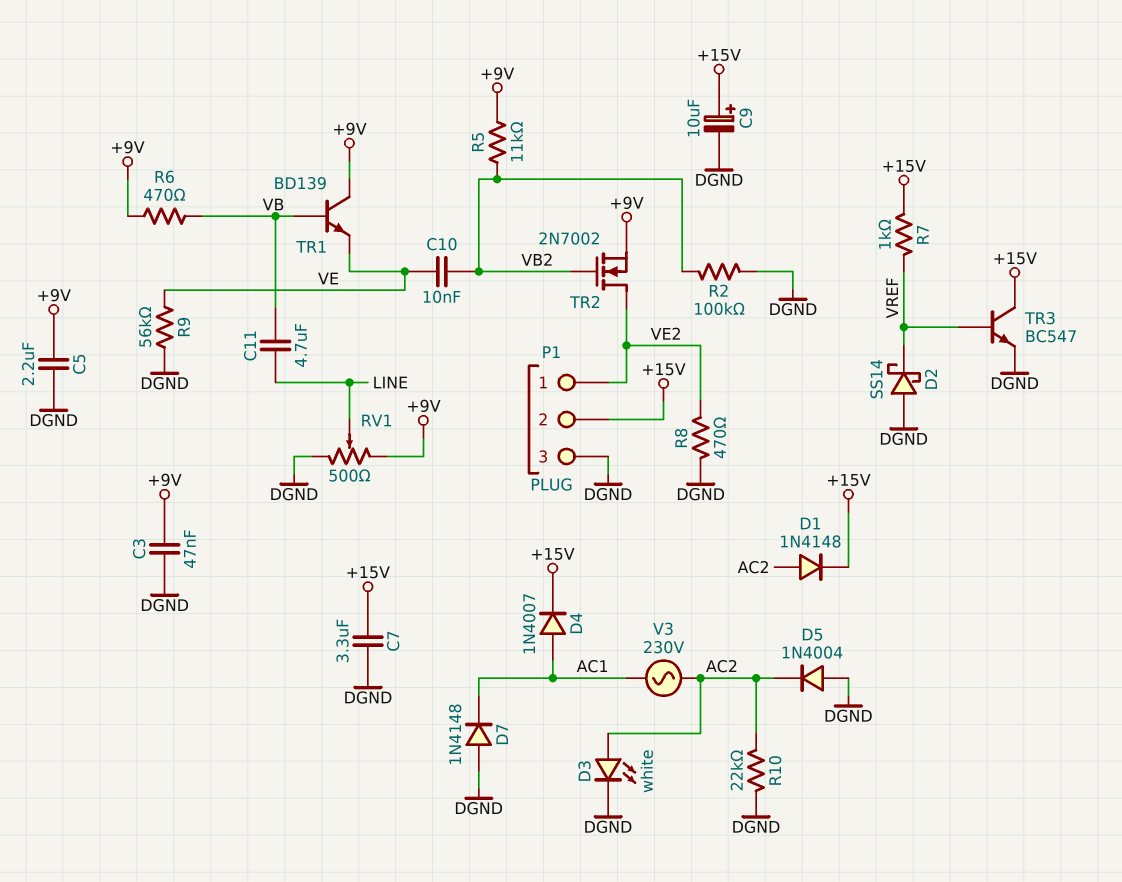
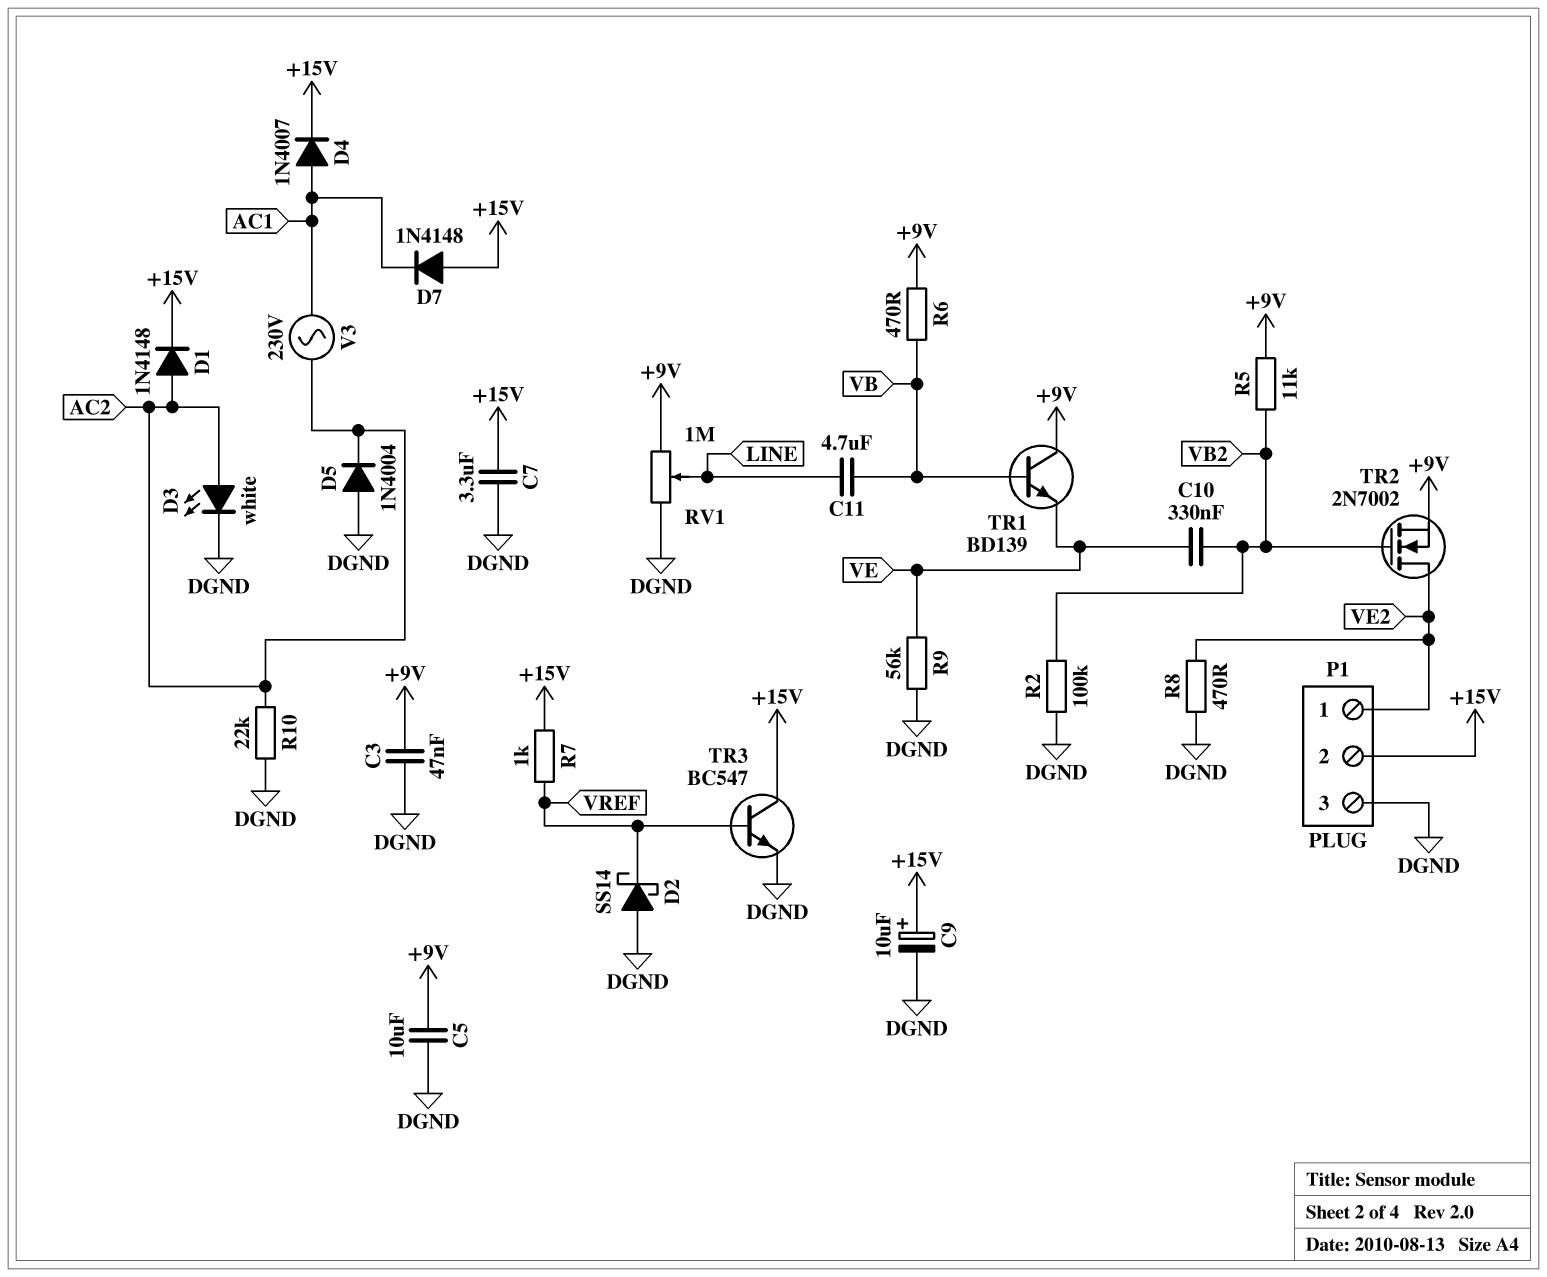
C5: 2.2uF (+9V, DGND) -> 10uF (+9V, DGND)
C10: 10nF (VB2, VE) -> 330nF (VB2, VE)
D7: diode 1N4148 (A DGND, K AC1) -> diode 1N4148 (A +15V, K AC1)
RV1: 500 (+9V, DGND, wiper LINE) -> 1M (+9V, DGND, wiper LINE)

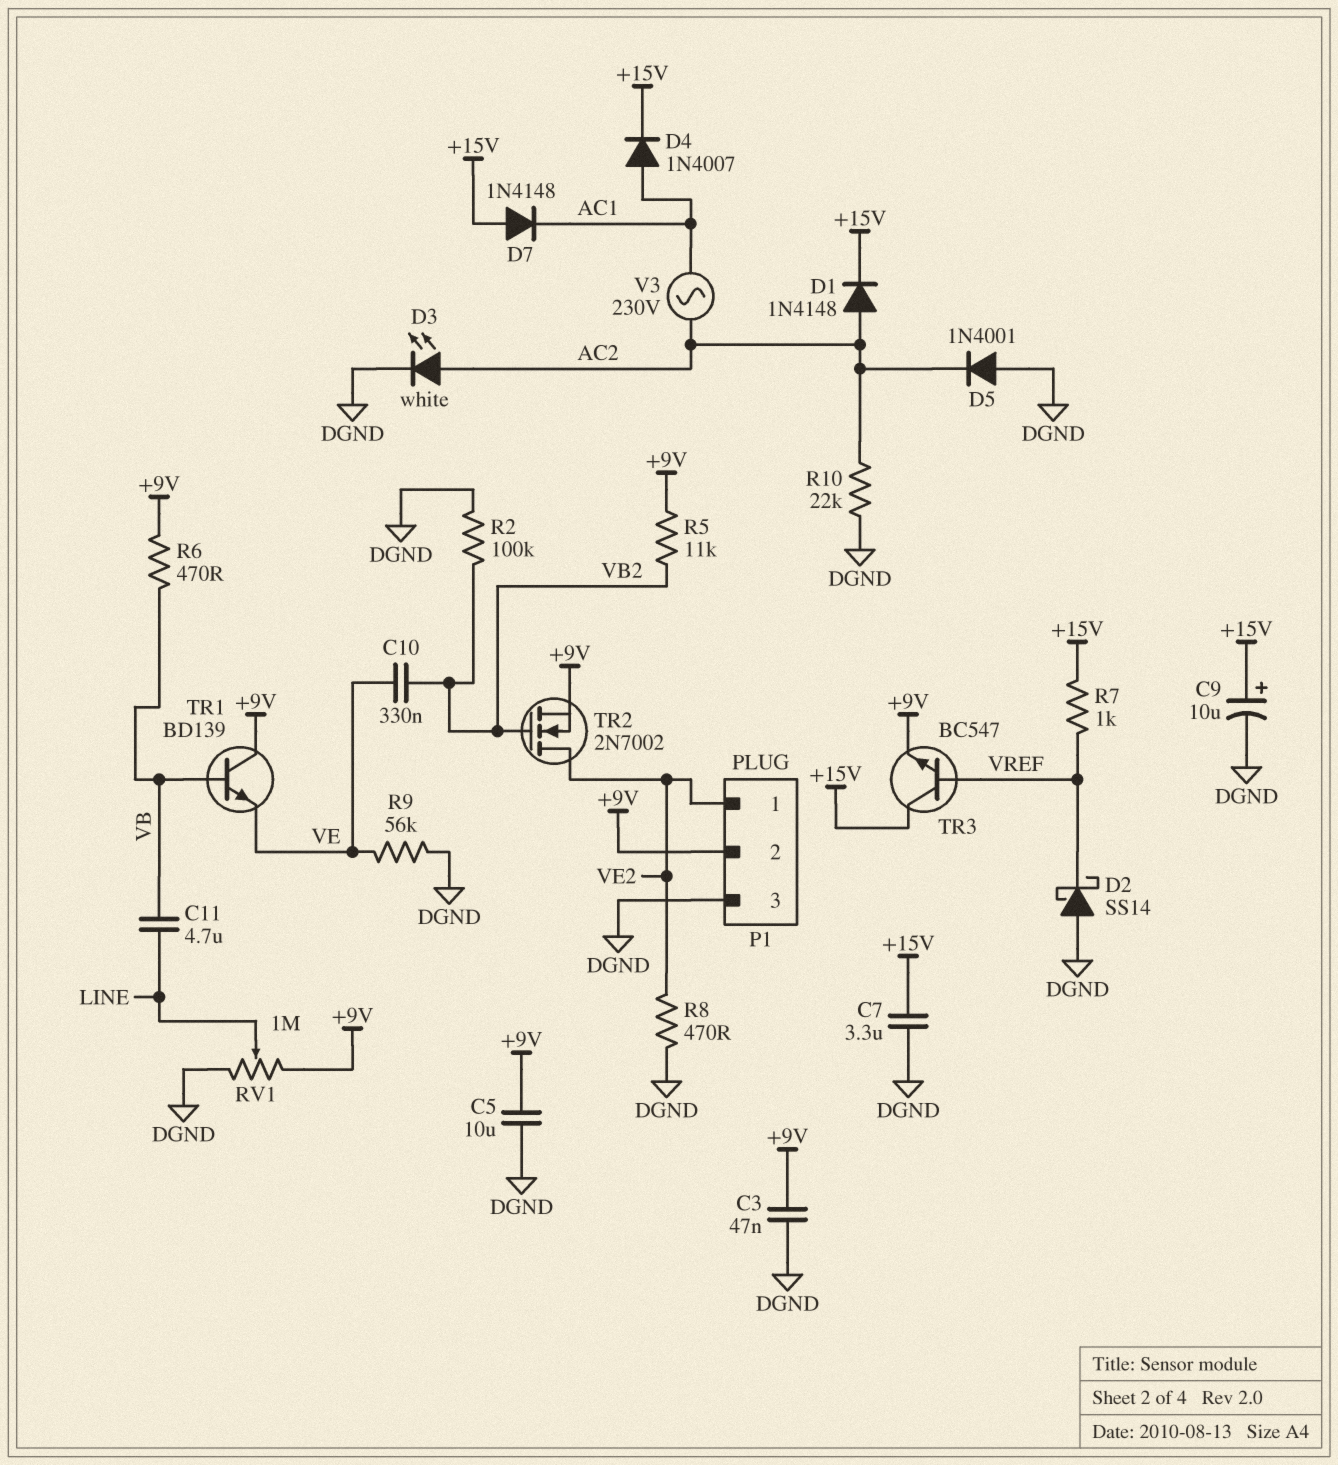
D5: diode 1N4004 (A DGND, K AC2) -> diode 1N4001 (A DGND, K AC2)
P1 pin 2: +15V -> +9V
TR3: NPN BC547 (B VREF, C +15V, E DGND) -> NPN BC547 (B VREF, C +15V, E +9V)

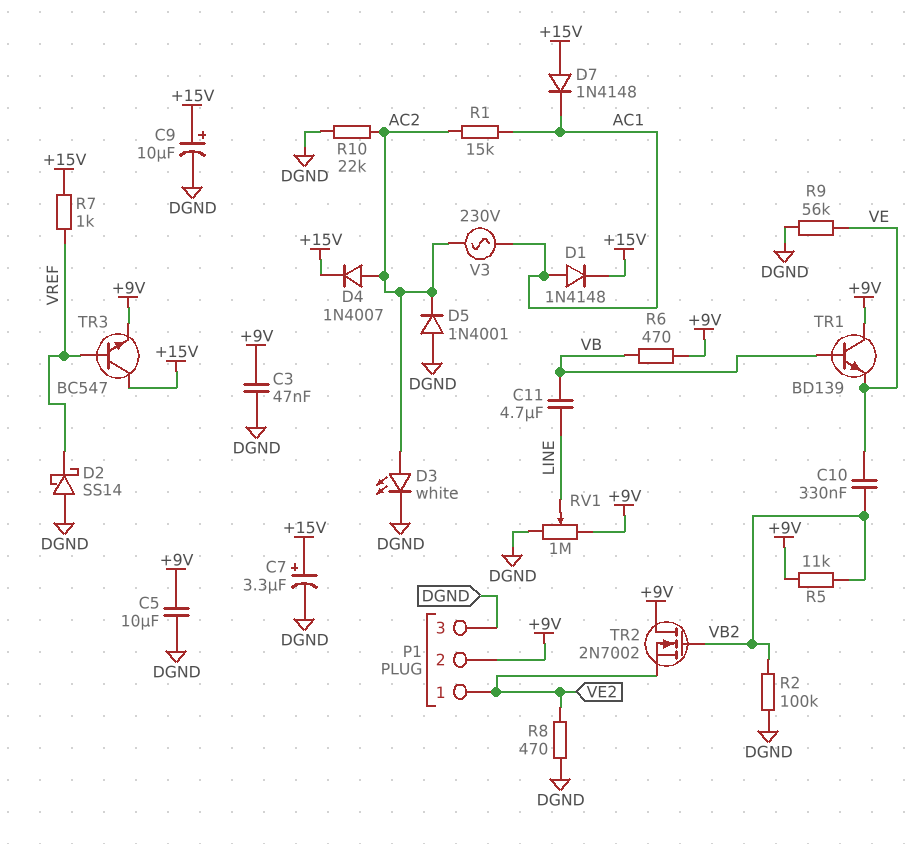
C7: 3.3uF (+15V, DGND) -> 3.3uF (plus +15V, minus DGND)
D1: diode 1N4148 (A AC2, K +15V) -> diode 1N4148 (A AC1, K +15V)
D4: diode 1N4007 (A AC1, K +15V) -> diode 1N4007 (A AC2, K +15V)
R1: none -> 15k (AC1, AC2)
TR2: NMOS 2N7002 (G VB2, D VE2, S +9V) -> NMOS 2N7002 (G VB2, D +9V, S VE2)

